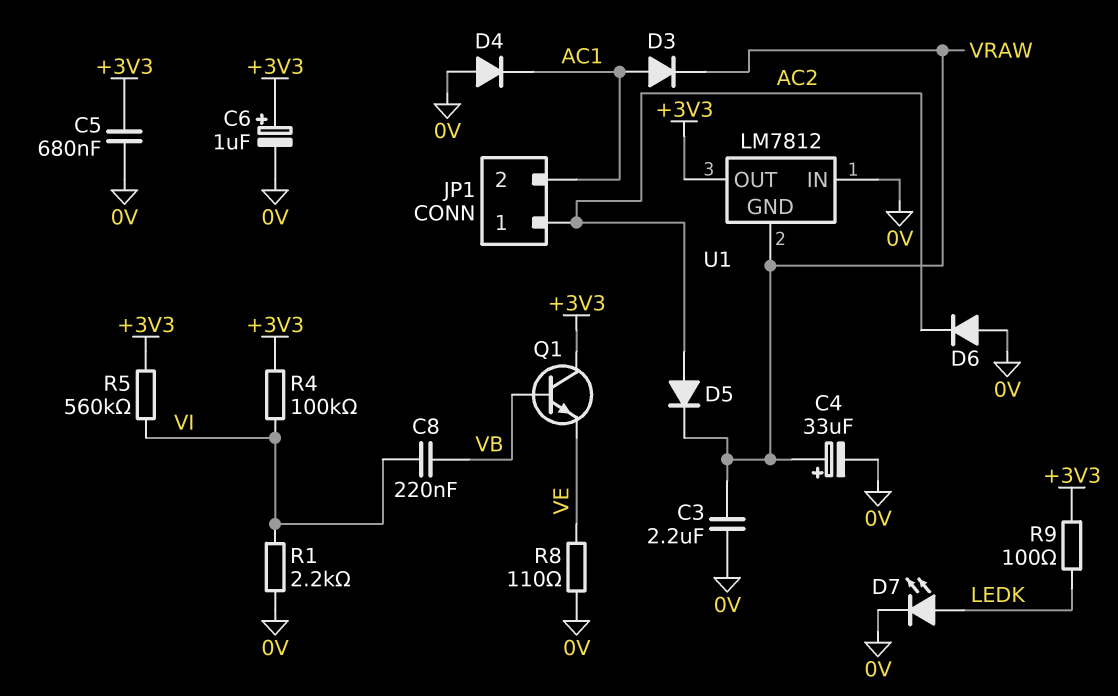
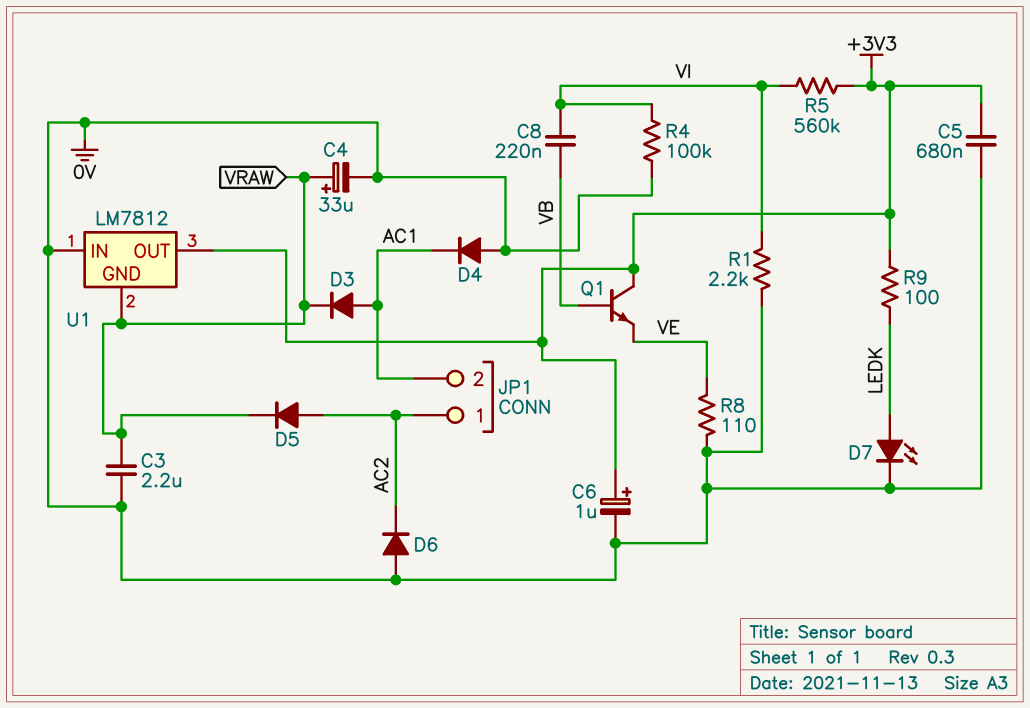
R4: 100k (+3V3, VI) -> 100k (0V, VI)

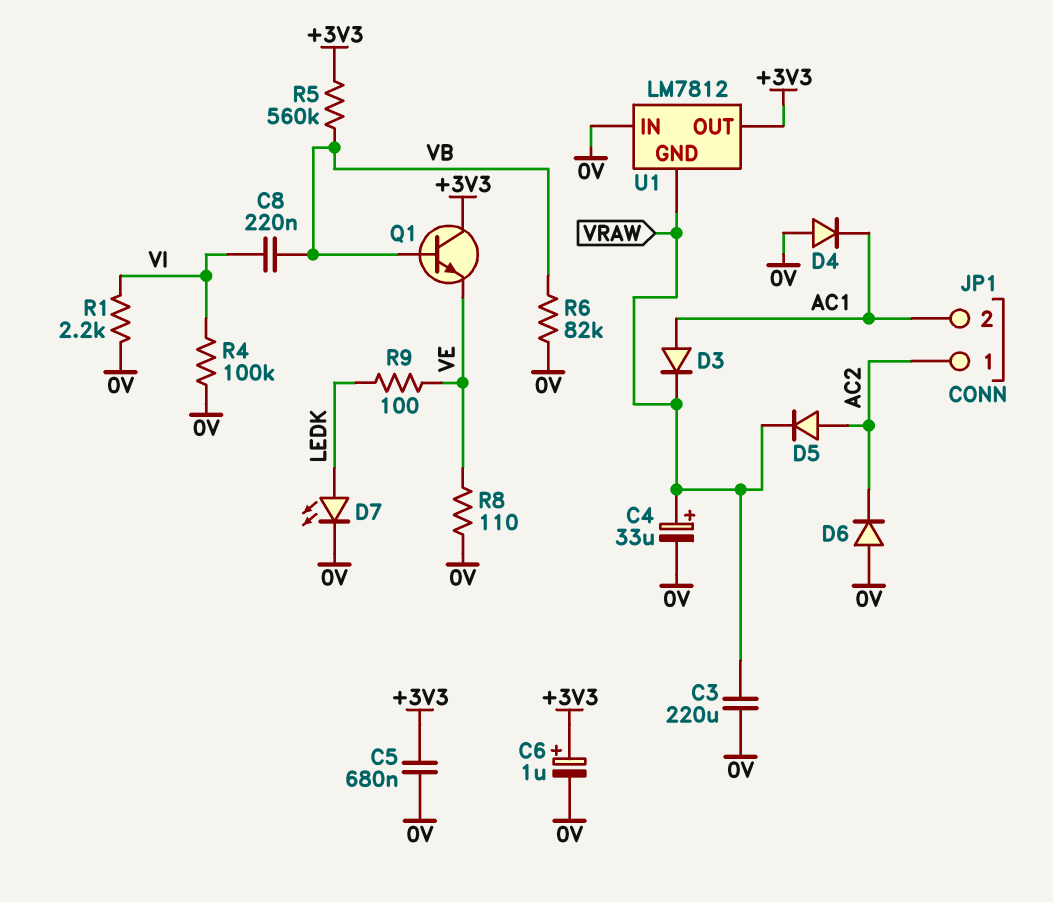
C3: 2.2uF (0V, VRAW) -> 220uF (0V, VRAW)
R5: 560k (+3V3, VI) -> 560k (+3V3, VB)
R6: none -> 82k (0V, VB)
R9: 100 (+3V3, LEDK) -> 100 (LEDK, VE)

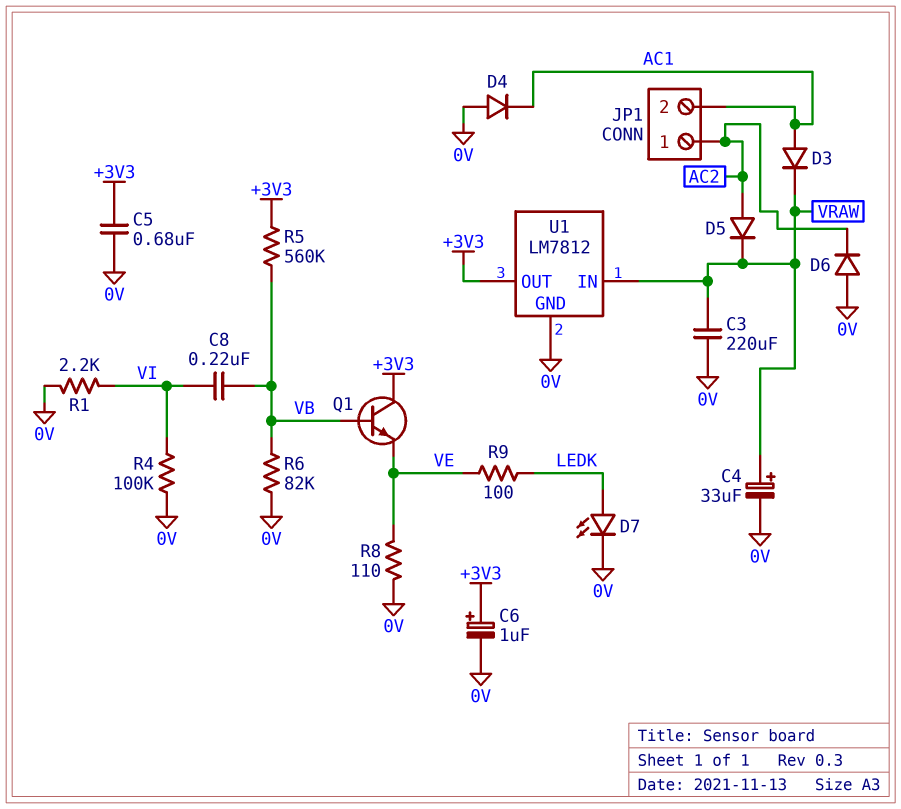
U1 pin GND: VRAW -> 0V
U1 pin IN: 0V -> VRAW

